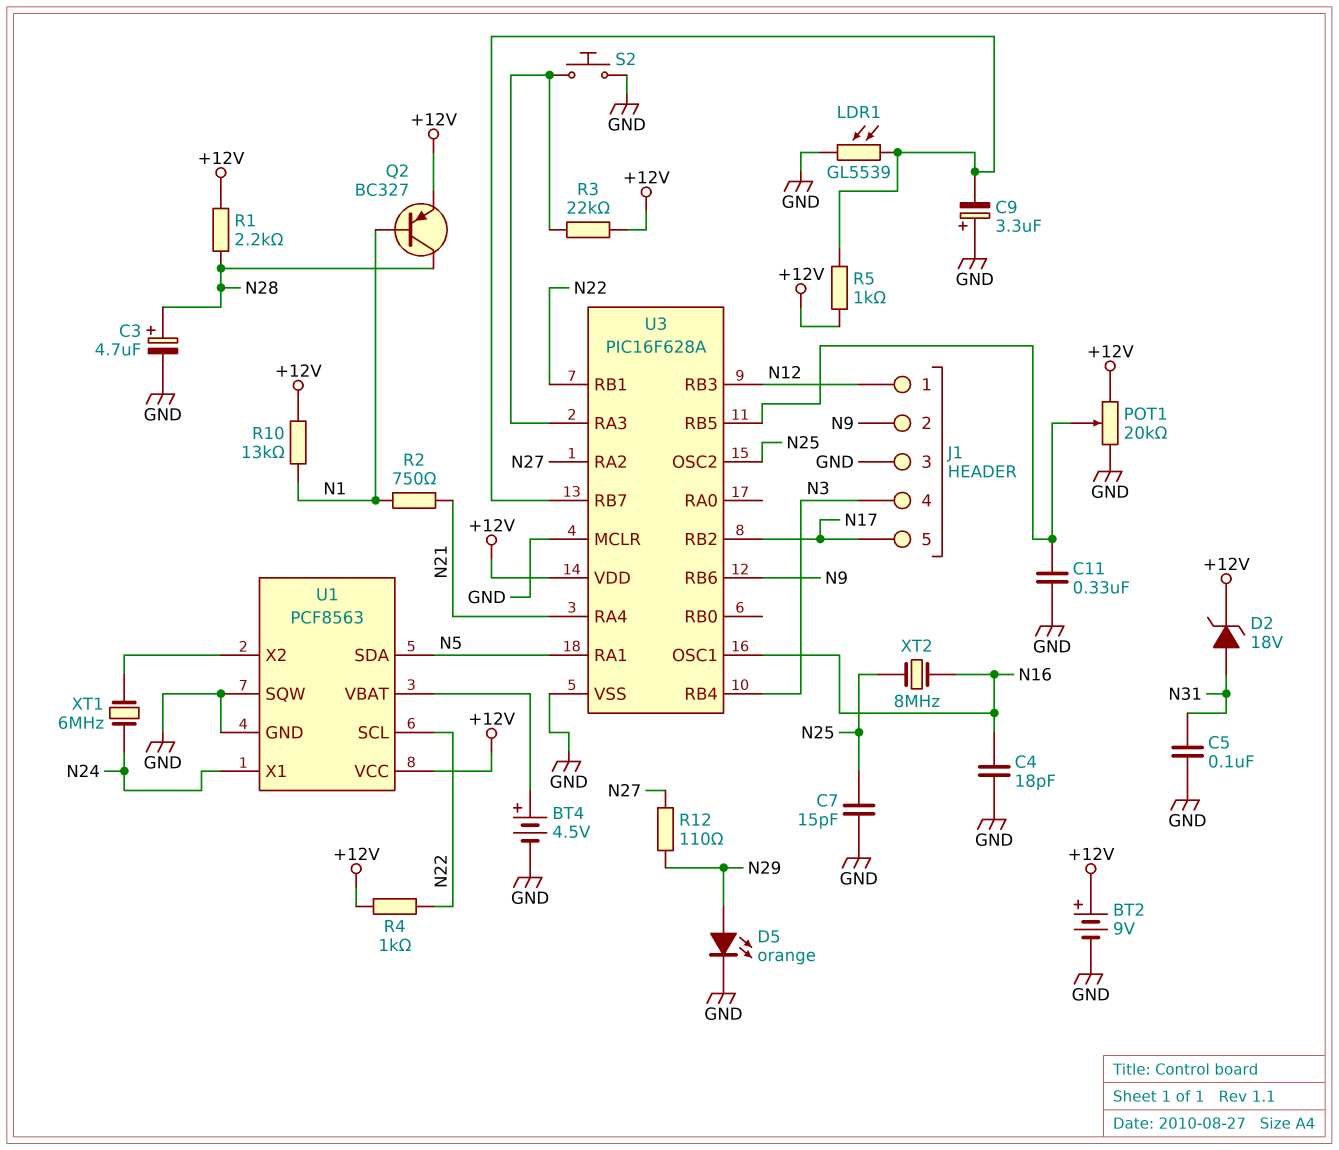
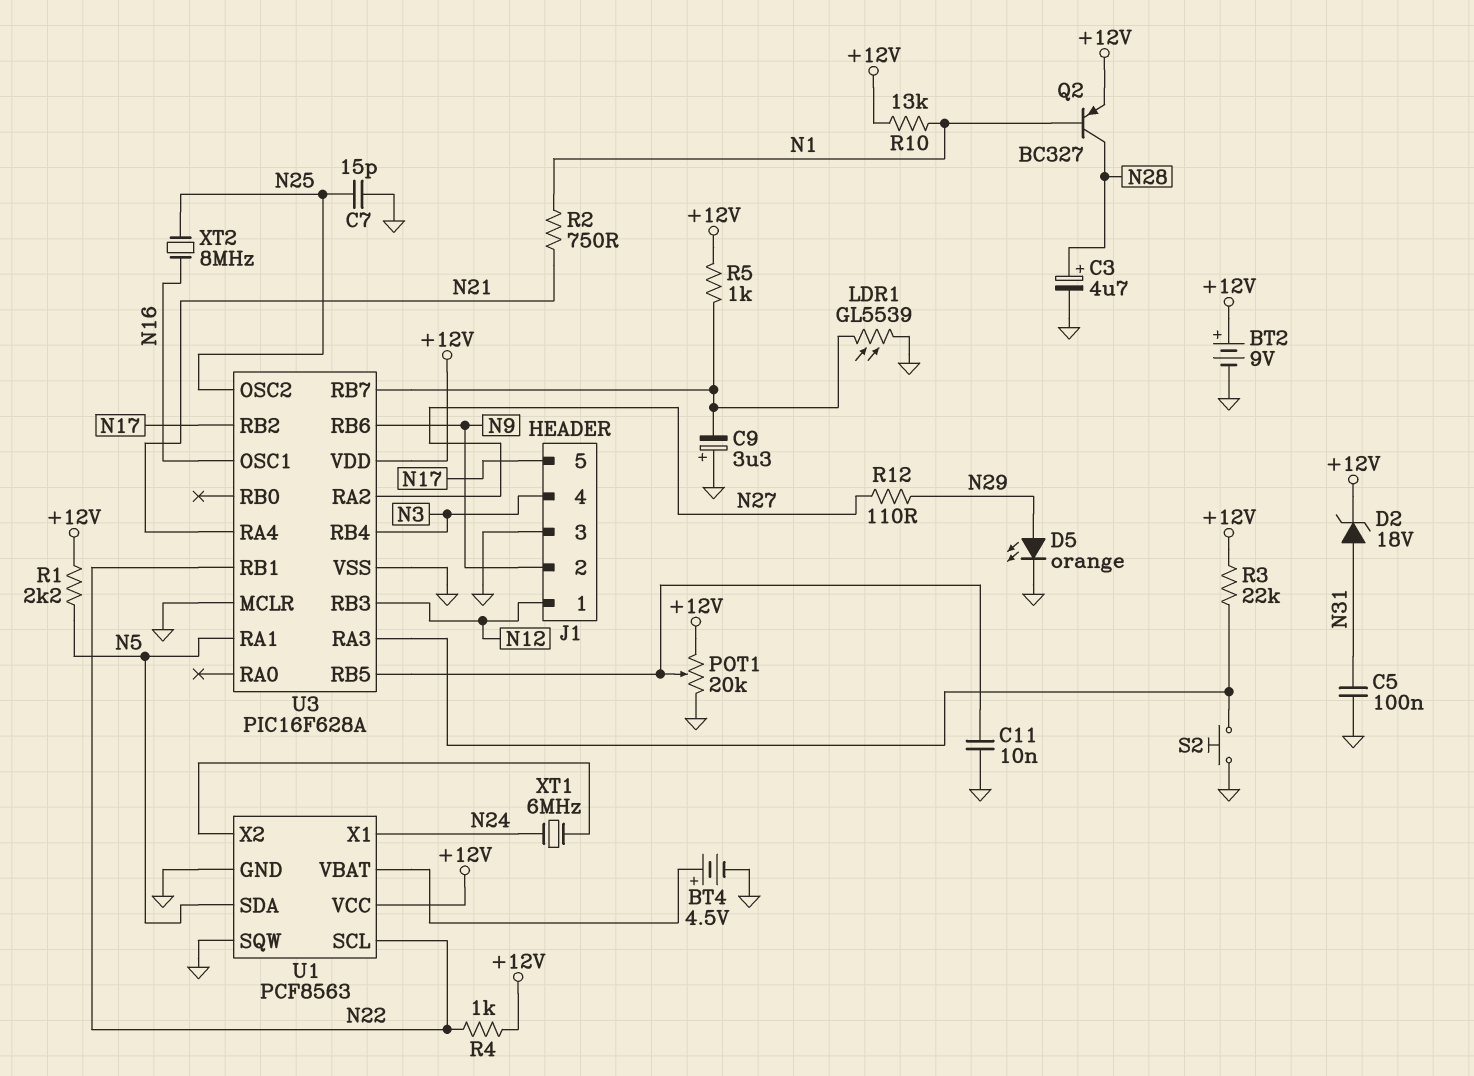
C4: 18pF (GND, N16) -> none
C11: 330nF (GND, U3/RB5) -> 10nF (GND, U3/RB5)
R1: 2.2k (+12V, N28) -> 2.2k (+12V, N5)

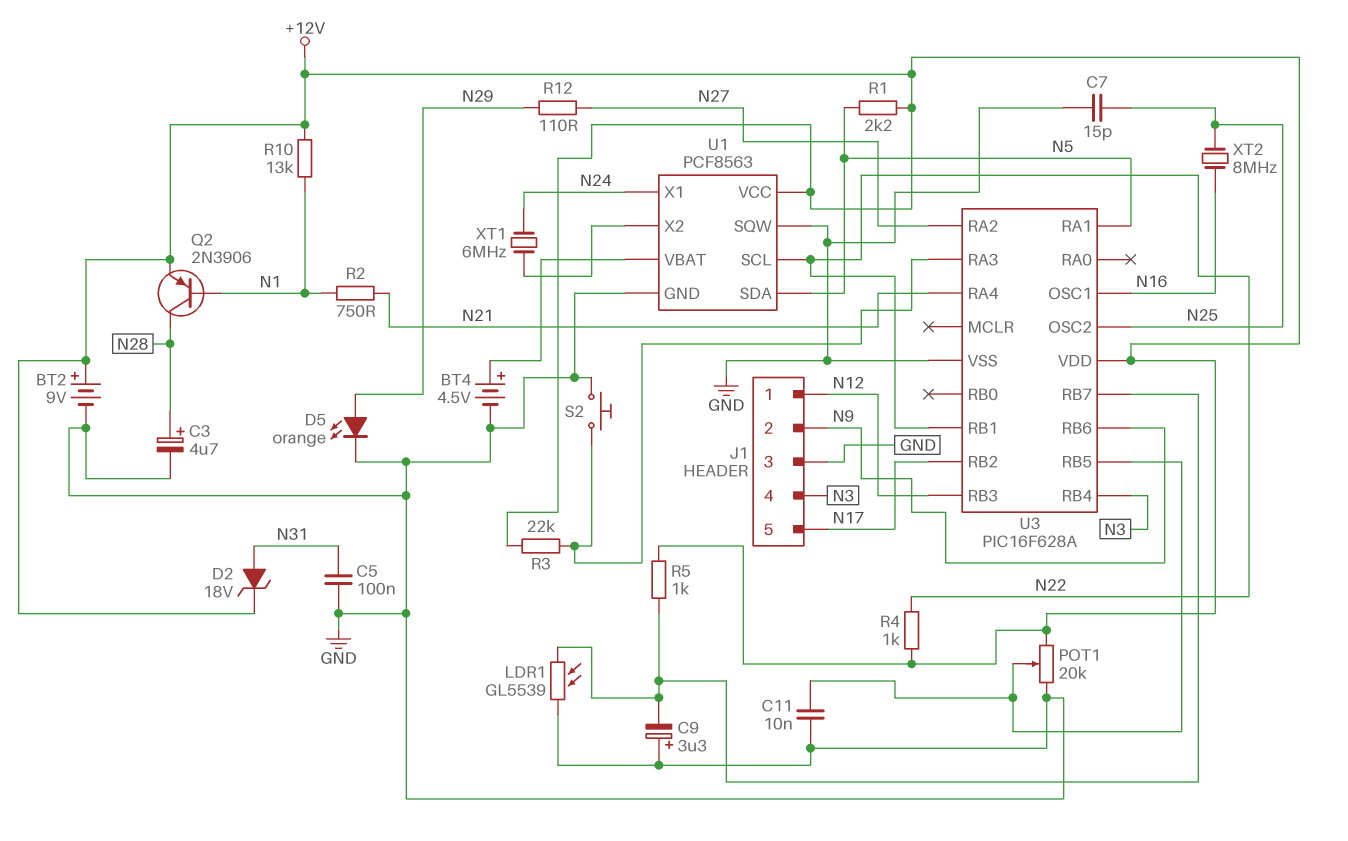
Q2: PNP BC327 (B N1, C N28, E +12V) -> PNP 2N3906 (B N1, C N28, E +12V)
U3 pin MCLR: GND -> none

